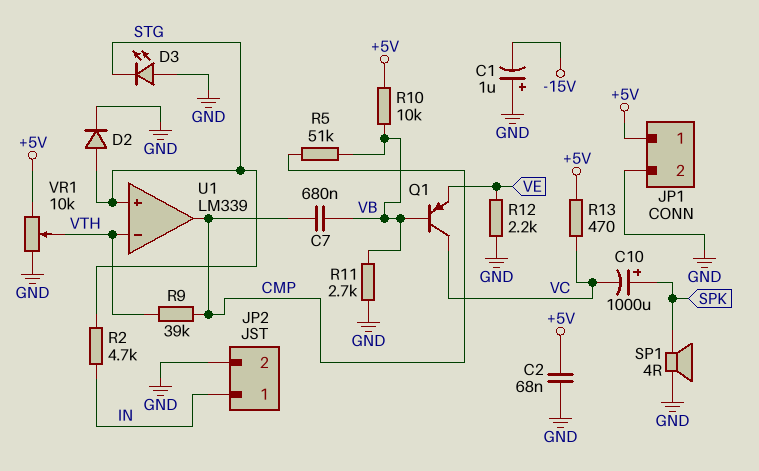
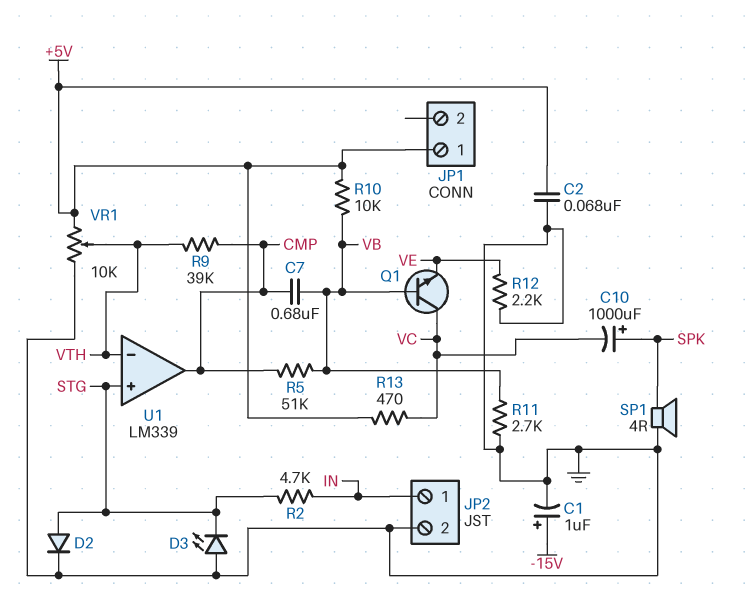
C1: 1uF (plus GND, minus -15V) -> 1uF (plus -15V, minus GND)
JP1 pin 2: GND -> none
Q1: PNP (B VB, C VC, E VE) -> NPN (B VB, C VC, E VE)

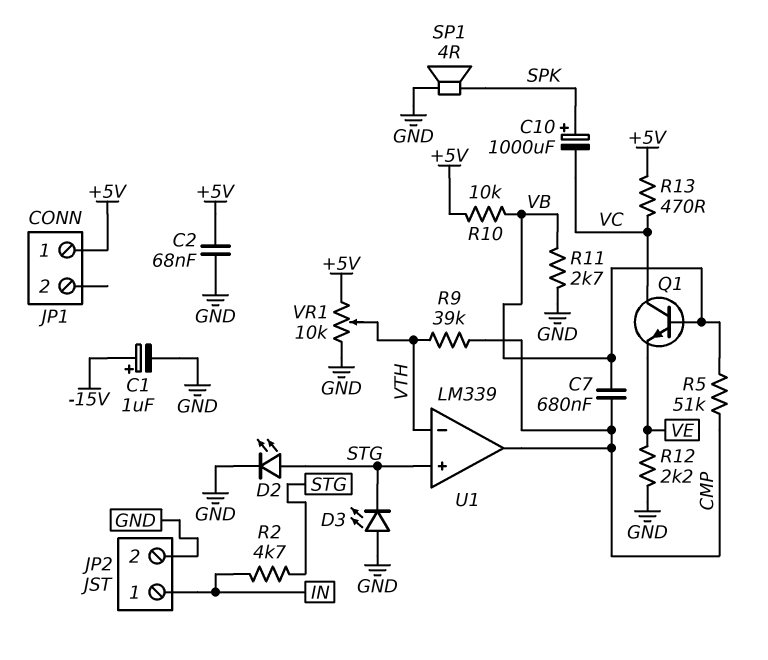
D2: diode (A STG, K GND) -> LED (A STG, K GND)

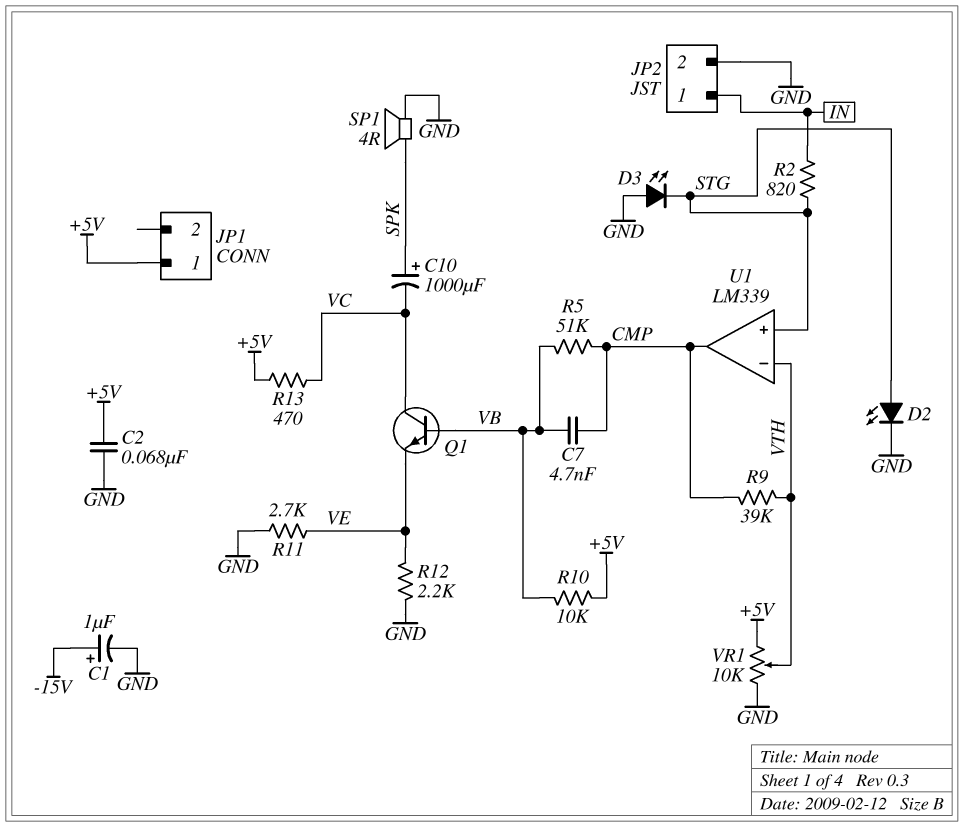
C7: 680nF (CMP, VB) -> 4.7nF (CMP, VB)
R2: 4.7k (IN, STG) -> 820 (IN, STG)
R11: 2.7k (GND, VB) -> 2.7k (GND, VE)

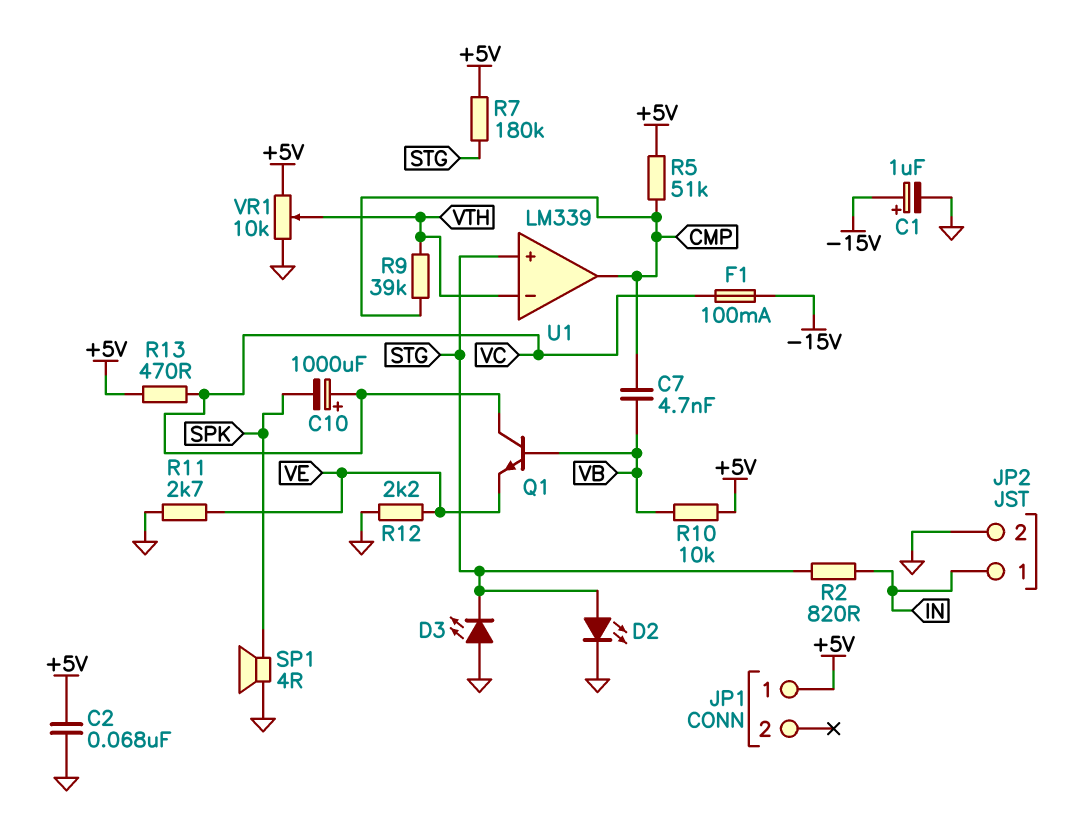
C10: 1000uF (plus SPK, minus VC) -> 1000uF (plus VC, minus SPK)
F1: none -> 100mA (-15V, VC)
R5: 51k (CMP, VB) -> 51k (+5V, CMP)
R7: none -> 180k (+5V, STG)

